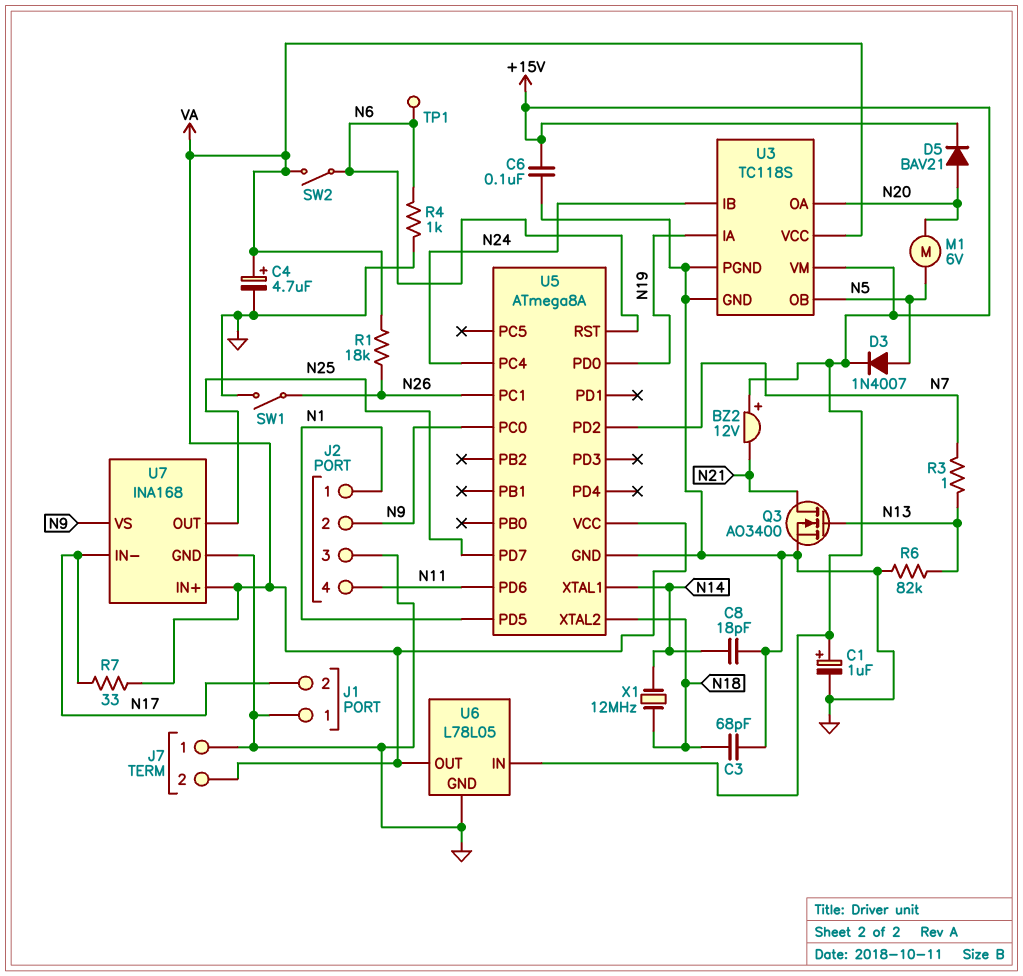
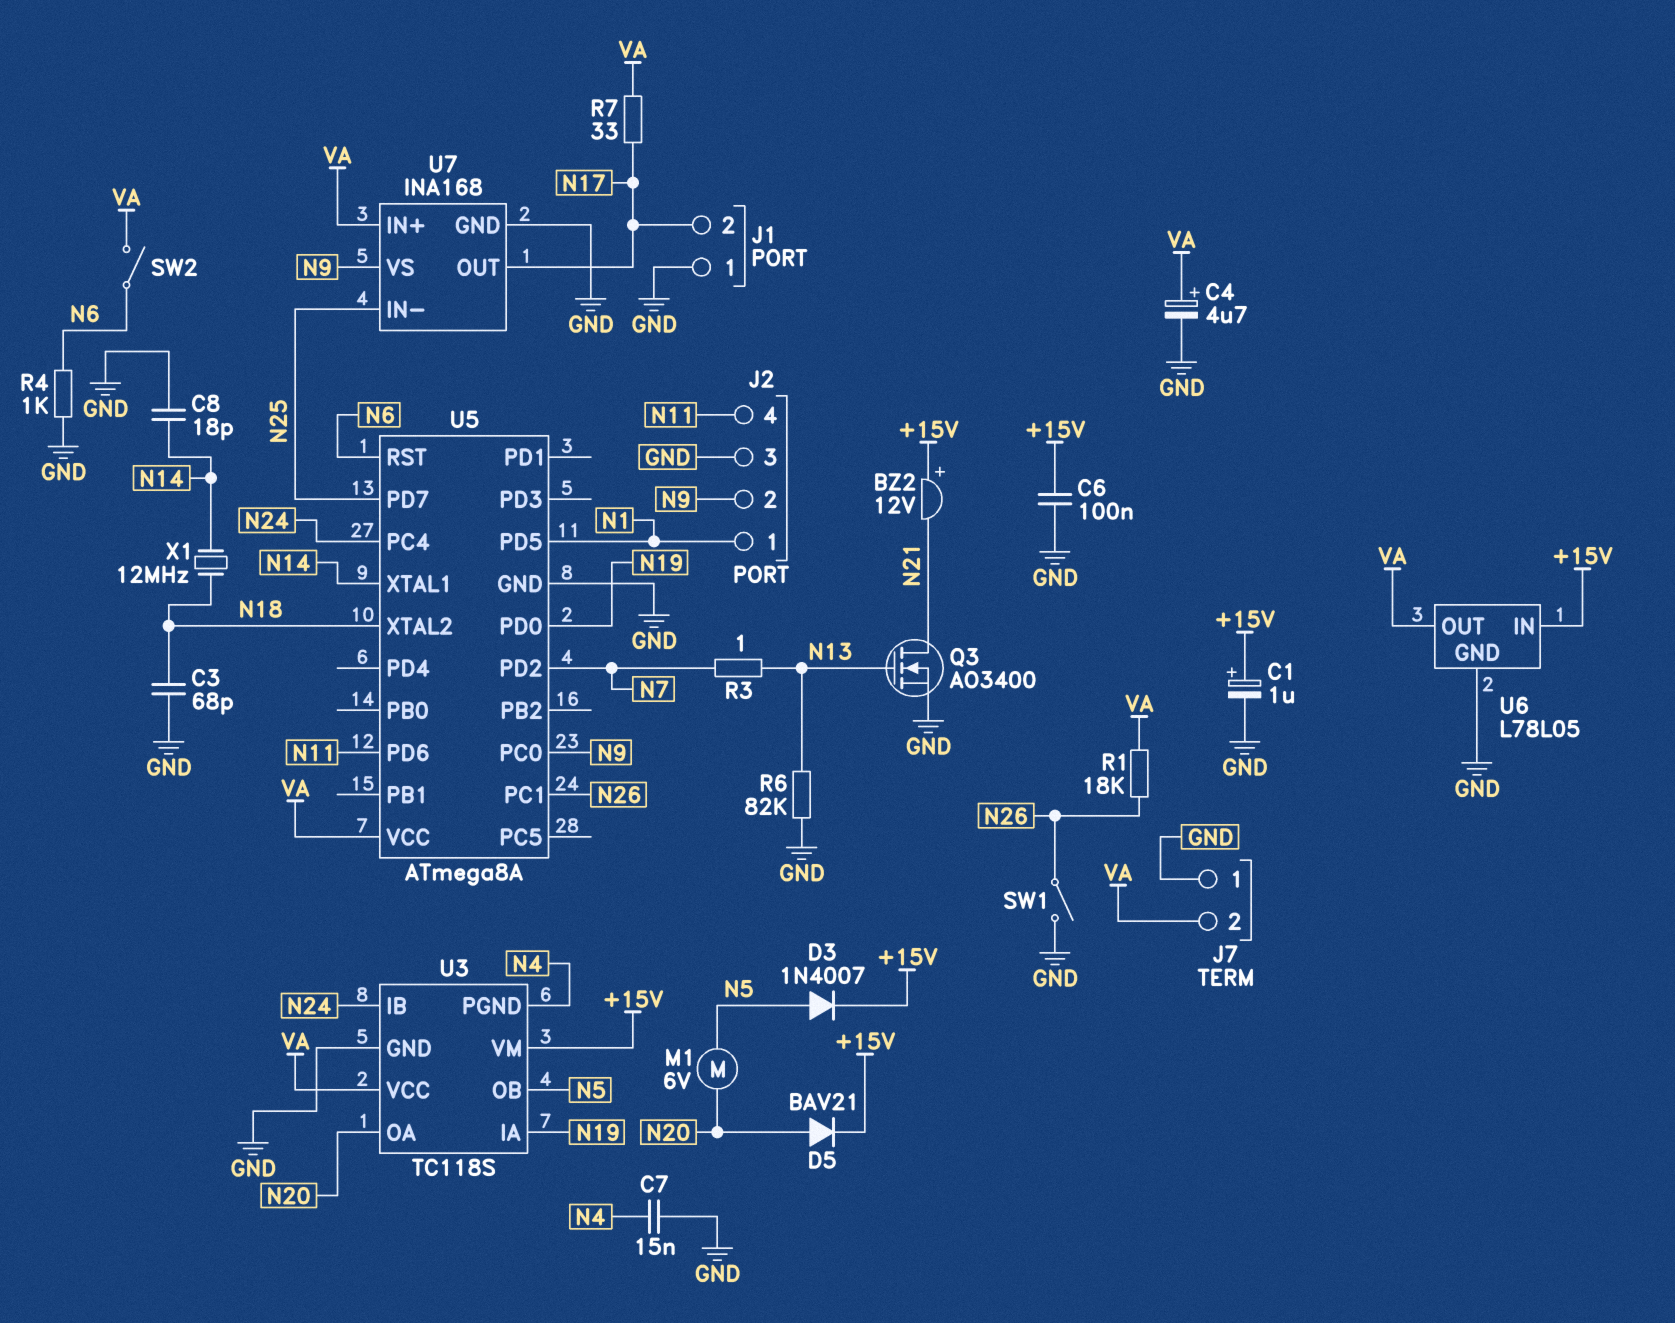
C7: none -> 15nF (GND, N4)
TP1: test point (N6) -> none
U3 pin PGND: GND -> N4
U7 pin IN-: N17 -> N25
U7 pin OUT: N25 -> N17

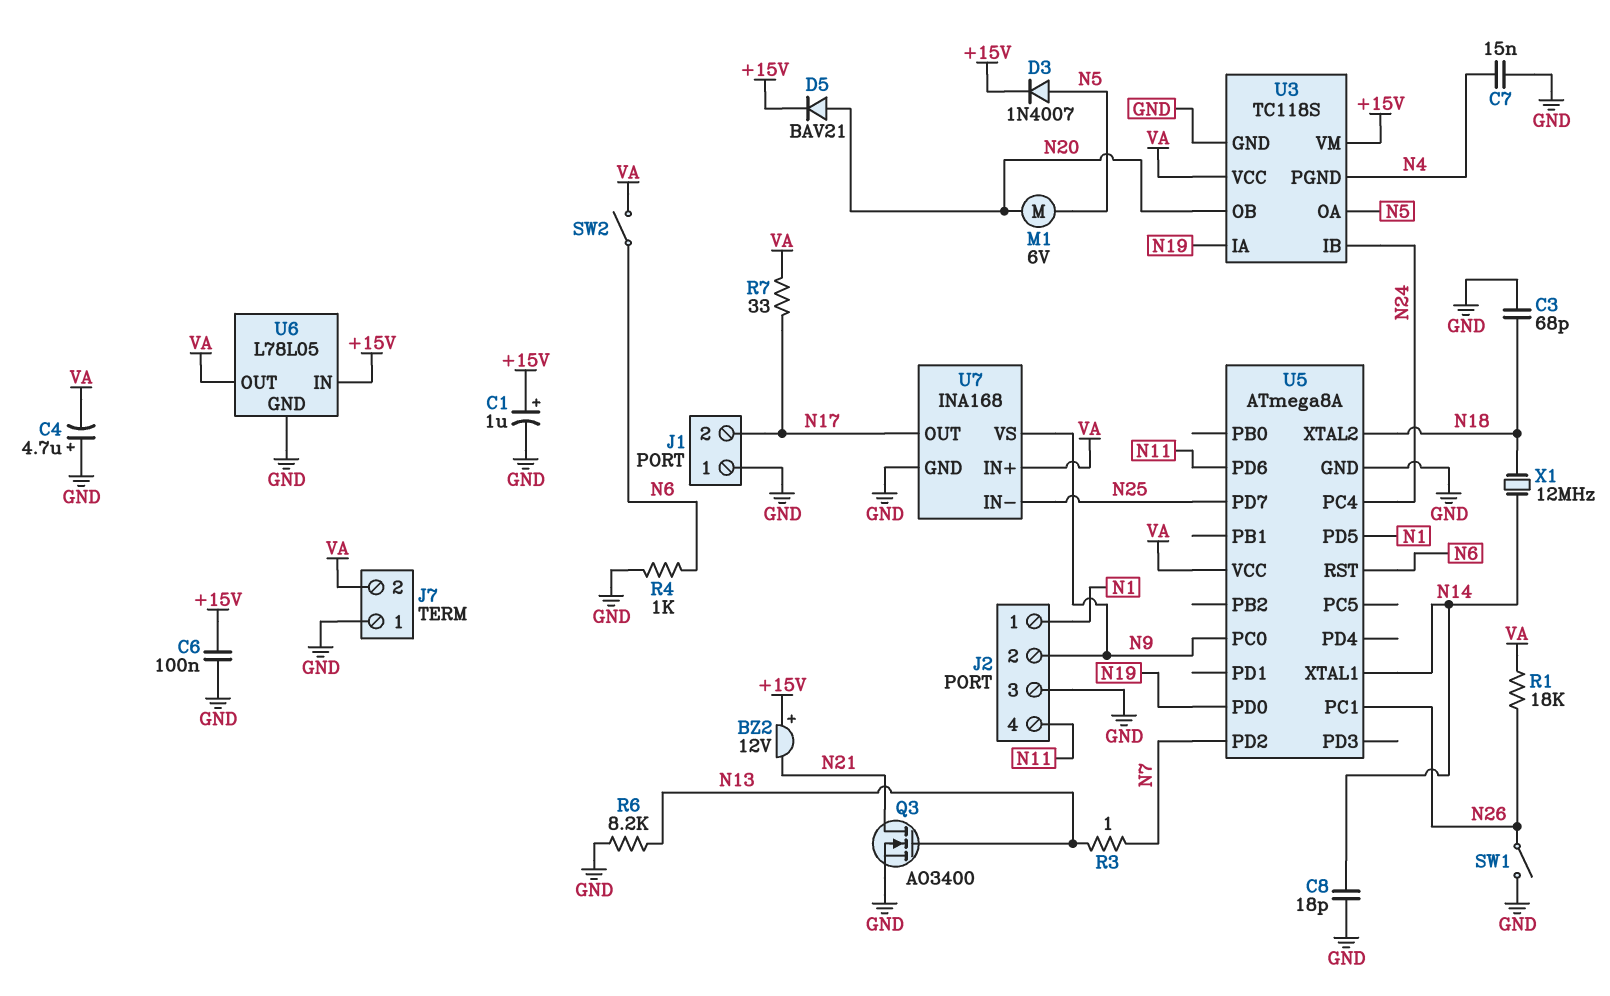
C4: 4.7uF (plus VA, minus GND) -> 4.7uF (plus GND, minus VA)
R6: 82k (GND, N13) -> 8.2k (GND, N13)
U3 pin OA: N20 -> N5
U3 pin OB: N5 -> N20

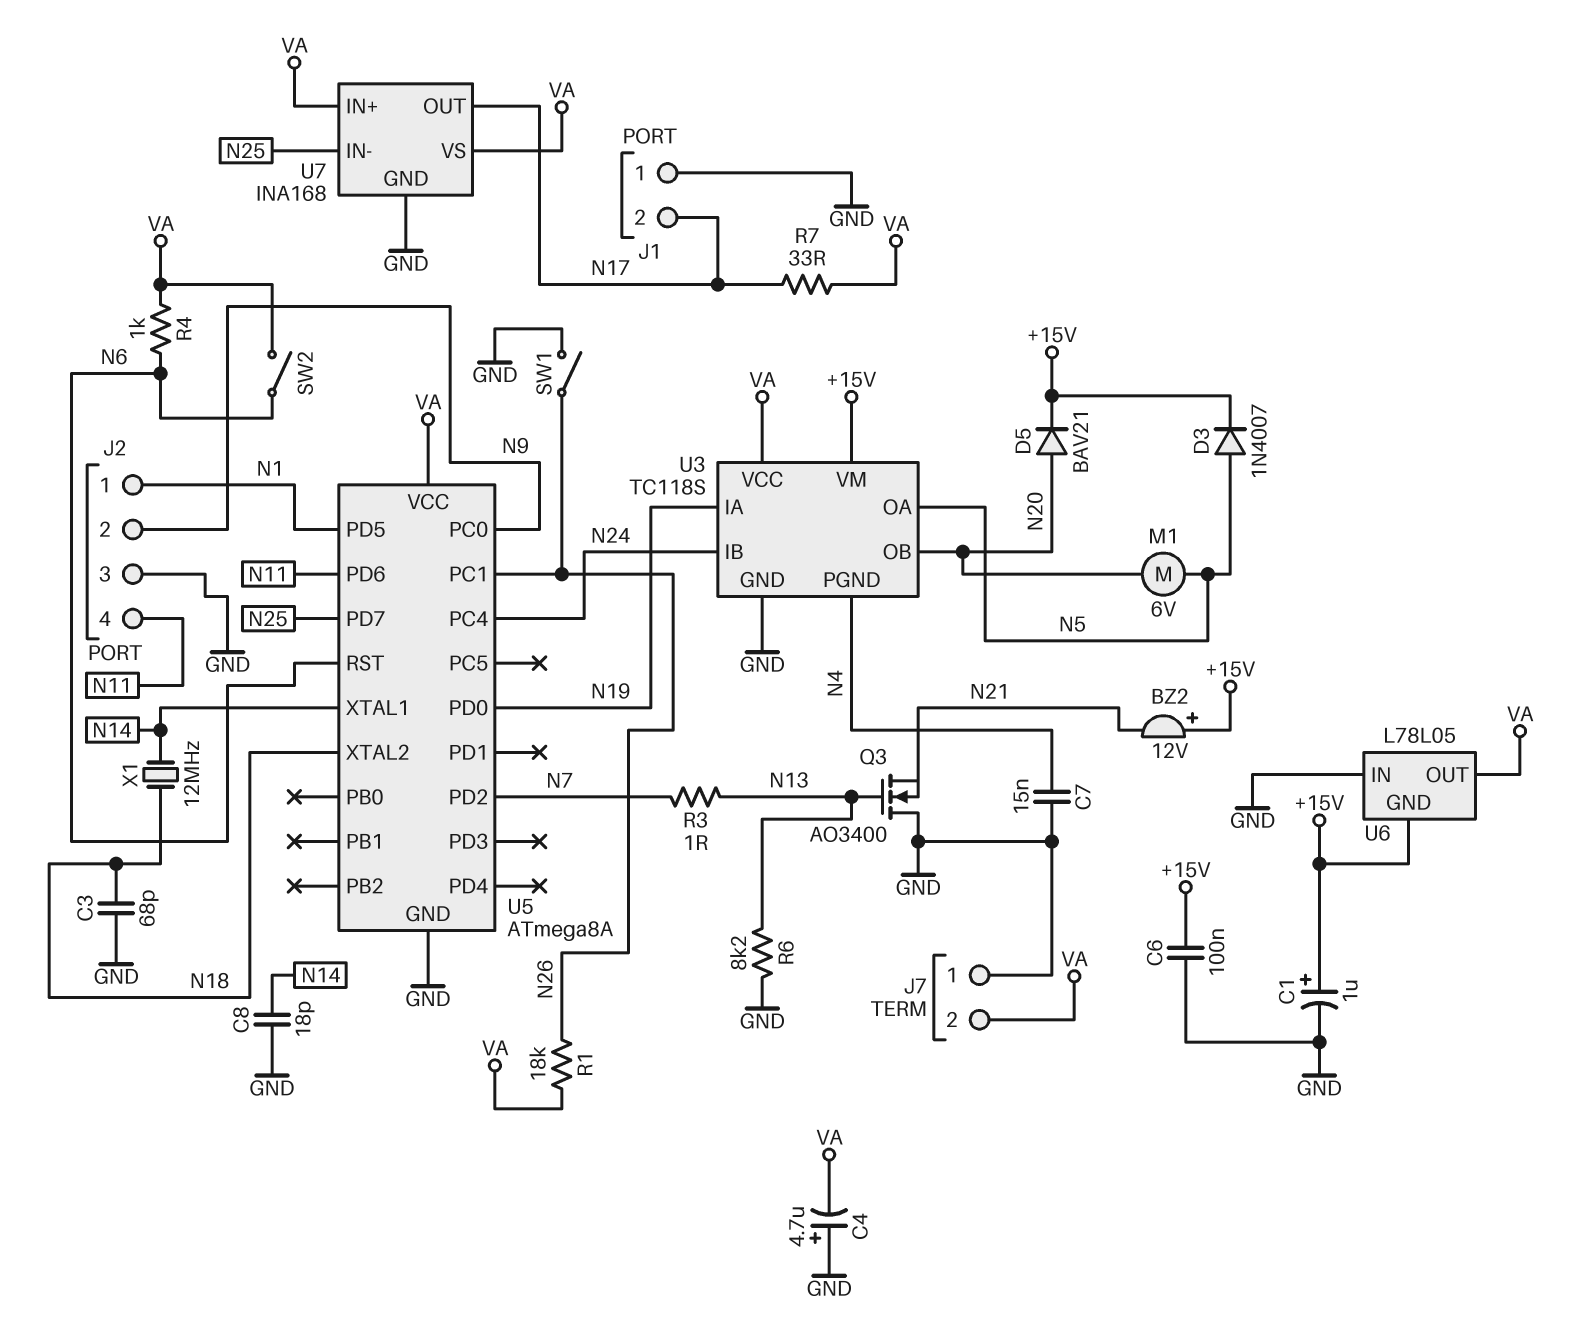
Q3: NMOS AO3400 (G N13, D N21, S GND) -> NMOS AO3400 (G N13, D GND, S N21)
R4: 1k (GND, N6) -> 1k (N6, VA)
U6 pin GND: GND -> +15V
U6 pin IN: +15V -> GND
U7 pin VS: N9 -> VA

